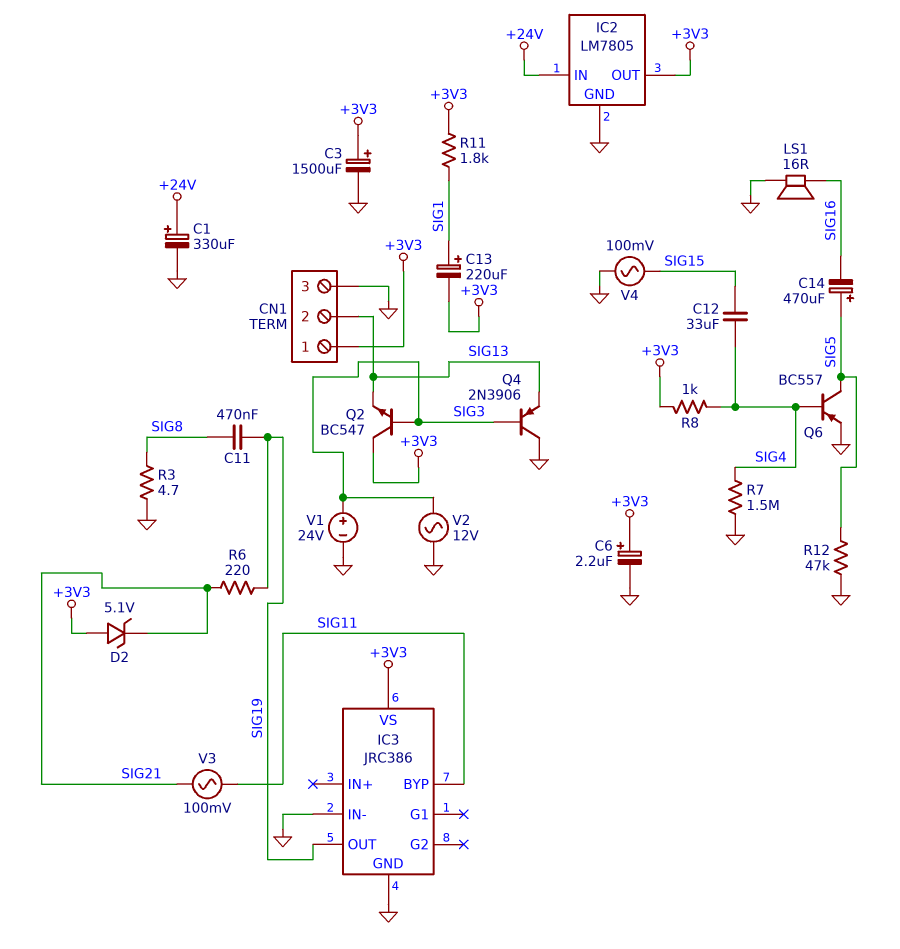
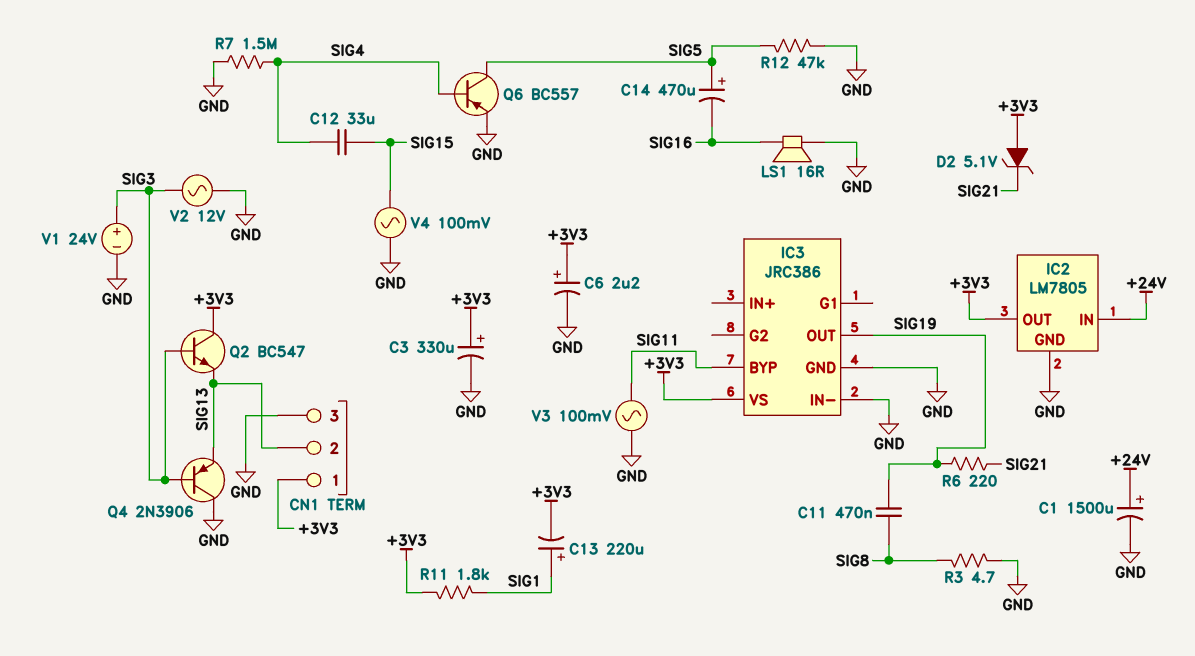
C1: 330uF (plus +24V, minus GND) -> 1500uF (plus +24V, minus GND)
C3: 1500uF (plus +3V3, minus GND) -> 330uF (plus +3V3, minus GND)
R8: 1k (+3V3, SIG4) -> none
V3: AC 100mV (SIG11, SIG21) -> AC 100mV (GND, SIG11)

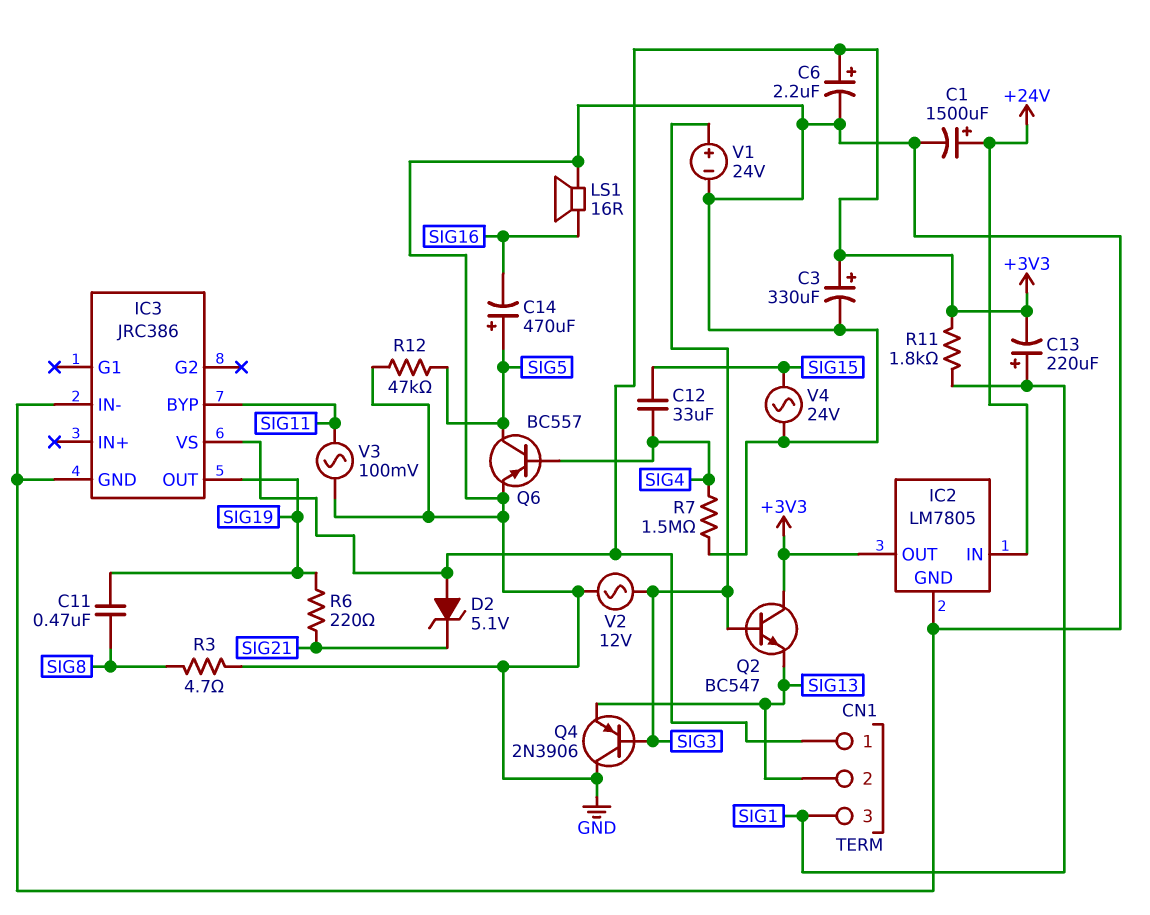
CN1 pin 3: GND -> SIG1
V4: AC 100mV (GND, SIG15) -> AC 24V (GND, SIG15)

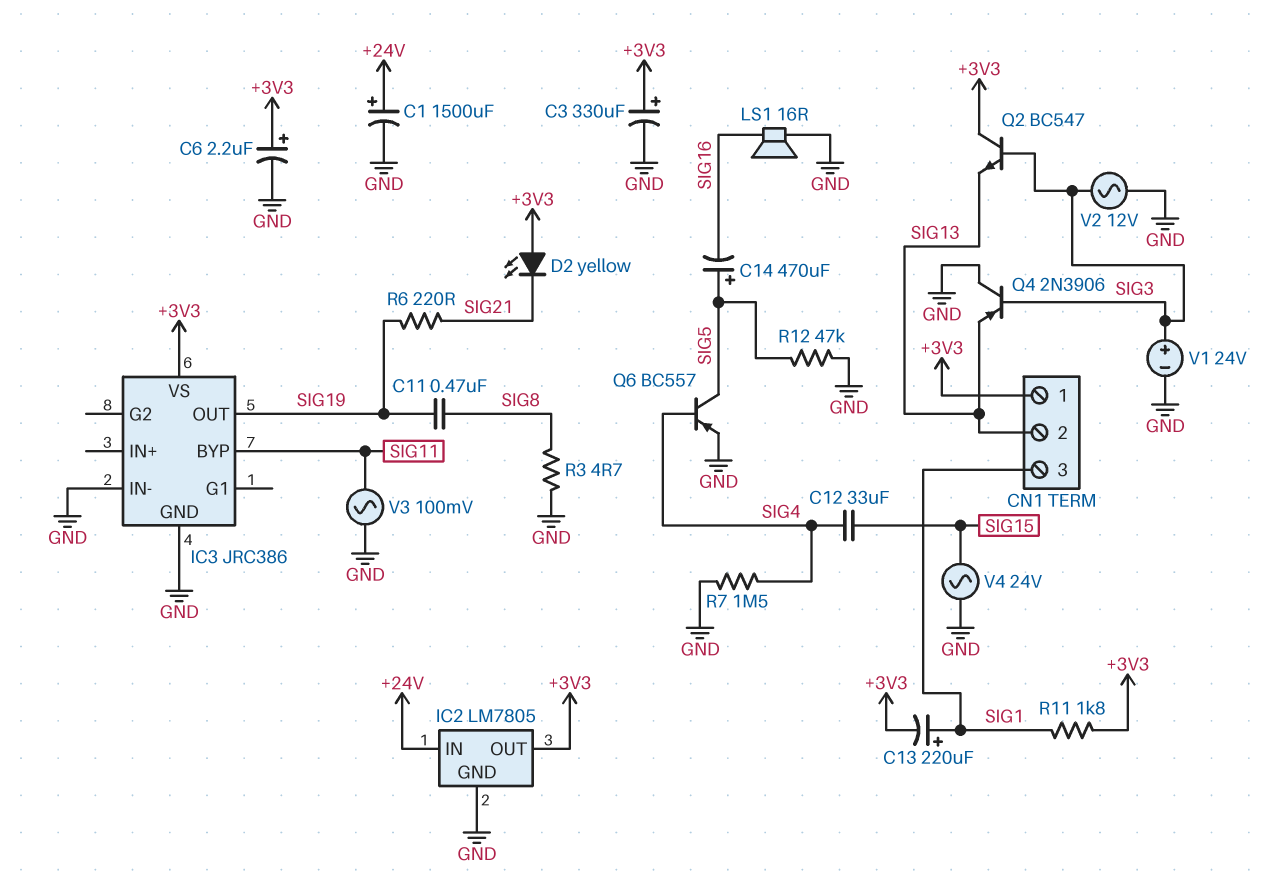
D2: zener 5.1V (A +3V3, K SIG21) -> LED yellow (A +3V3, K SIG21)

